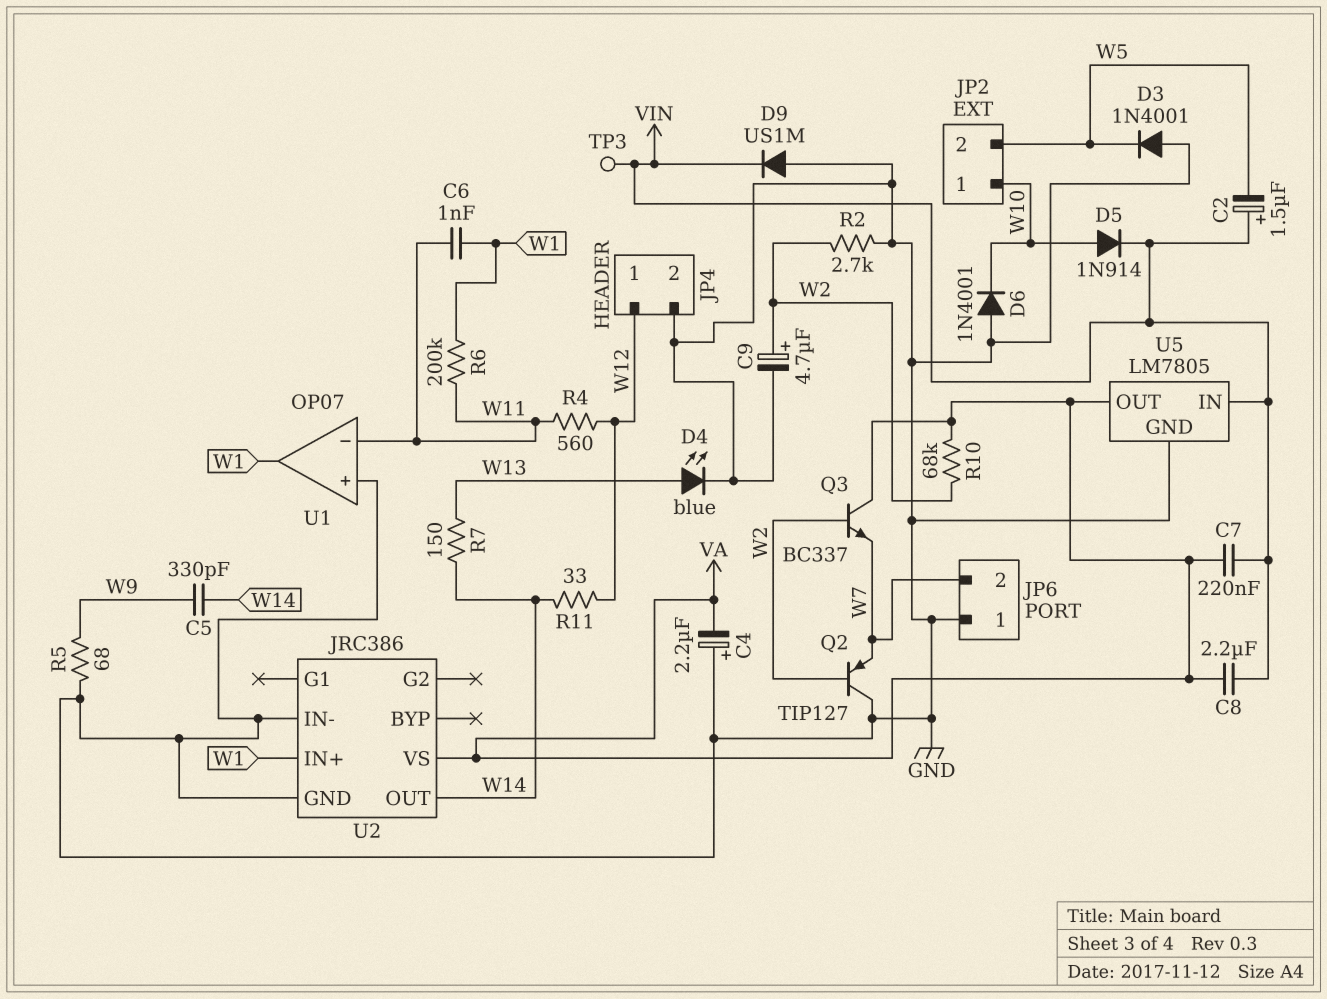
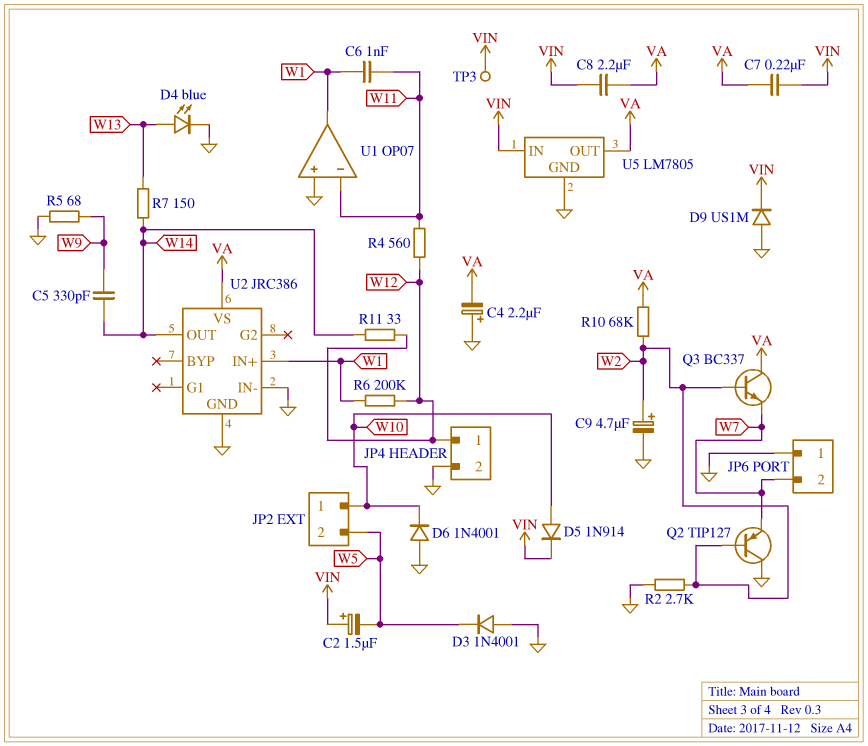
R6: 200k (W1, W11) -> 200k (W1, W12)

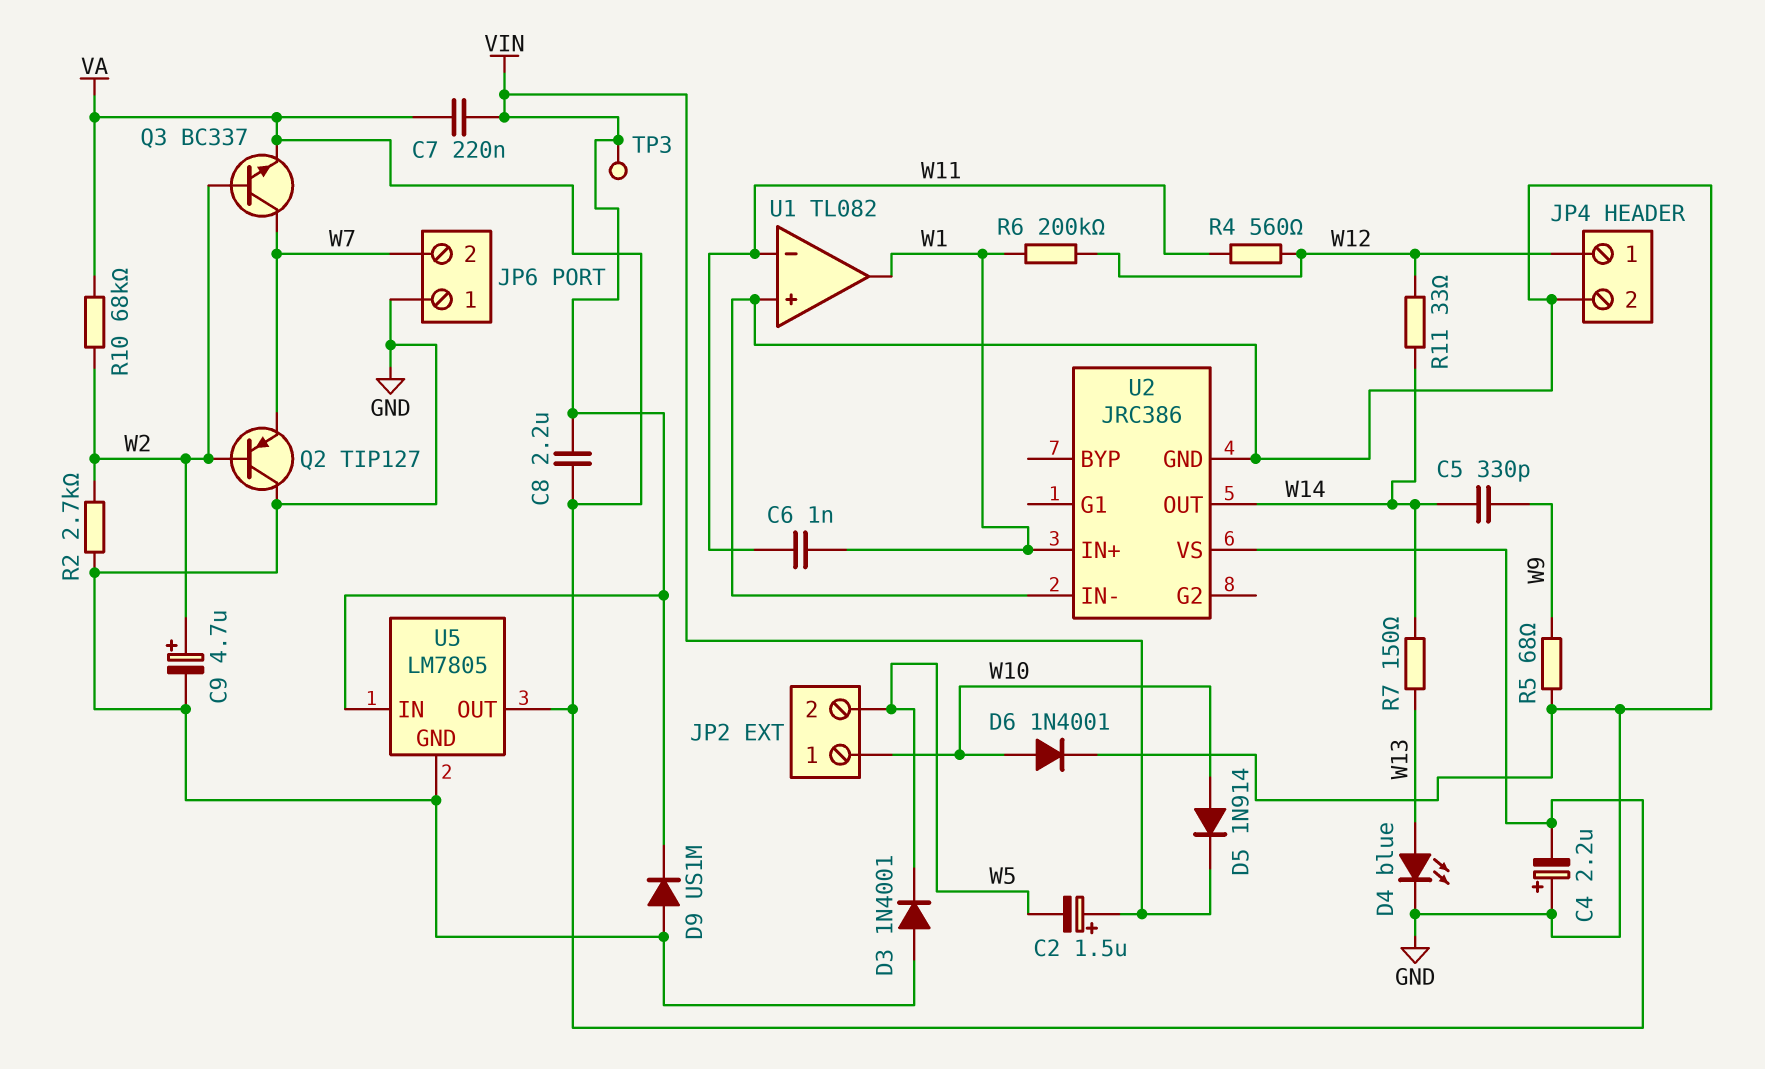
D6: diode 1N4001 (A GND, K W10) -> diode 1N4001 (A W10, K GND)
Q3: NPN BC337 (B W2, C VA, E W7) -> NPN BC337 (B W2, C W7, E VA)
U1: OP07 -> TL082

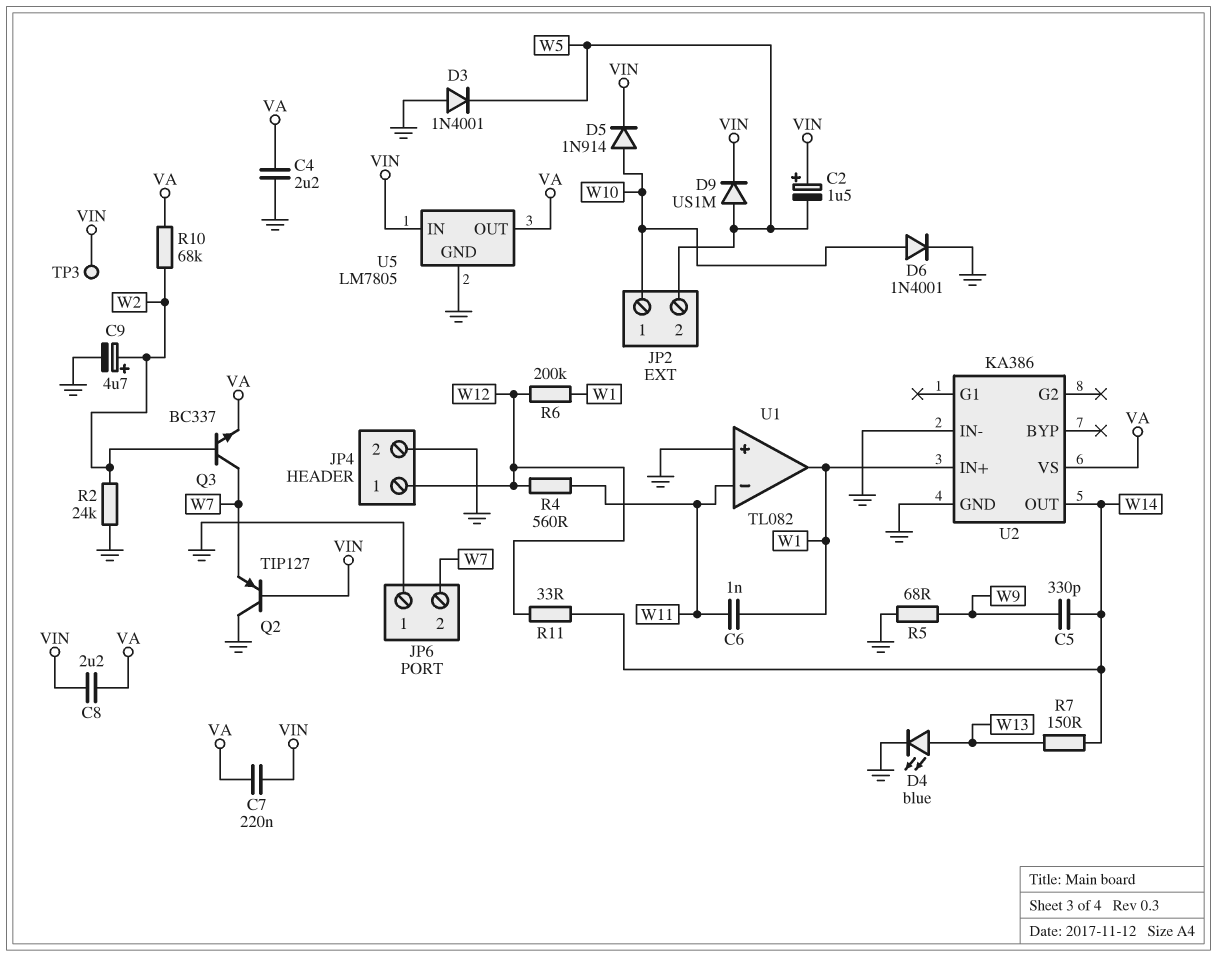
C4: 2.2uF (plus GND, minus VA) -> 2.2uF (GND, VA)
D9: diode US1M (A GND, K VIN) -> diode US1M (A W5, K VIN)
Q2: PNP TIP127 (B W2, C GND, E W7) -> PNP TIP127 (B VIN, C GND, E W7)
R2: 2.7k (GND, W2) -> 24k (GND, W2)
U2: JRC386 -> KA386

